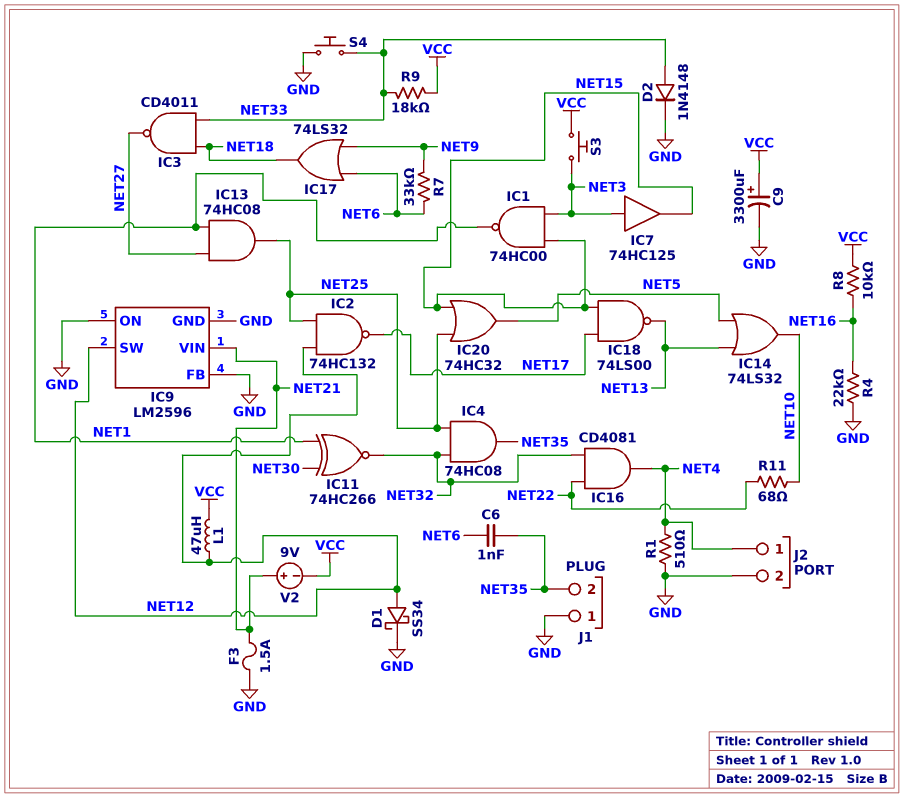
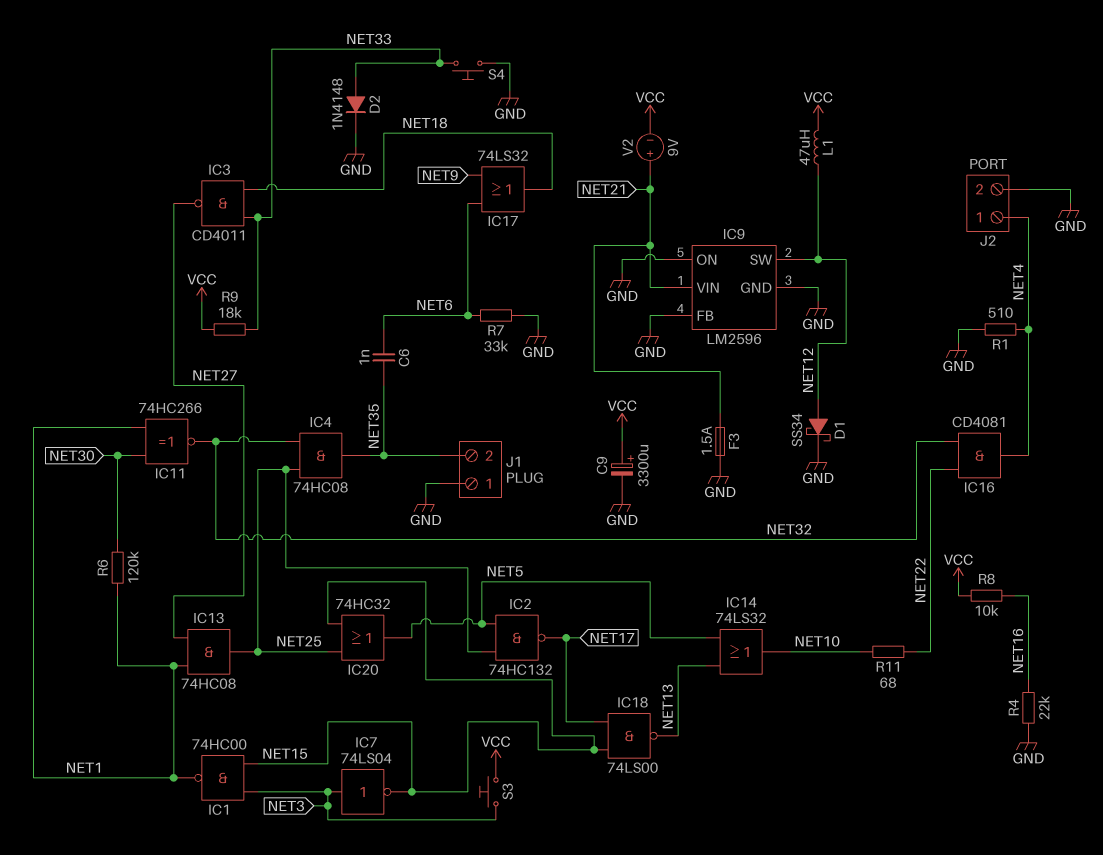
IC2: NAND 74HC132 (in NET12, in NET25, out NET17) -> NAND 74HC132 (in NET5, in NET25, out NET17)
IC7: buffer 74HC125 (in NET3, out NET15) -> NOT 74LS04 (in NET3, out NET15)
R6: none -> 120k (NET1, NET30)
R7: 33k (NET6, NET9) -> 33k (GND, NET6)

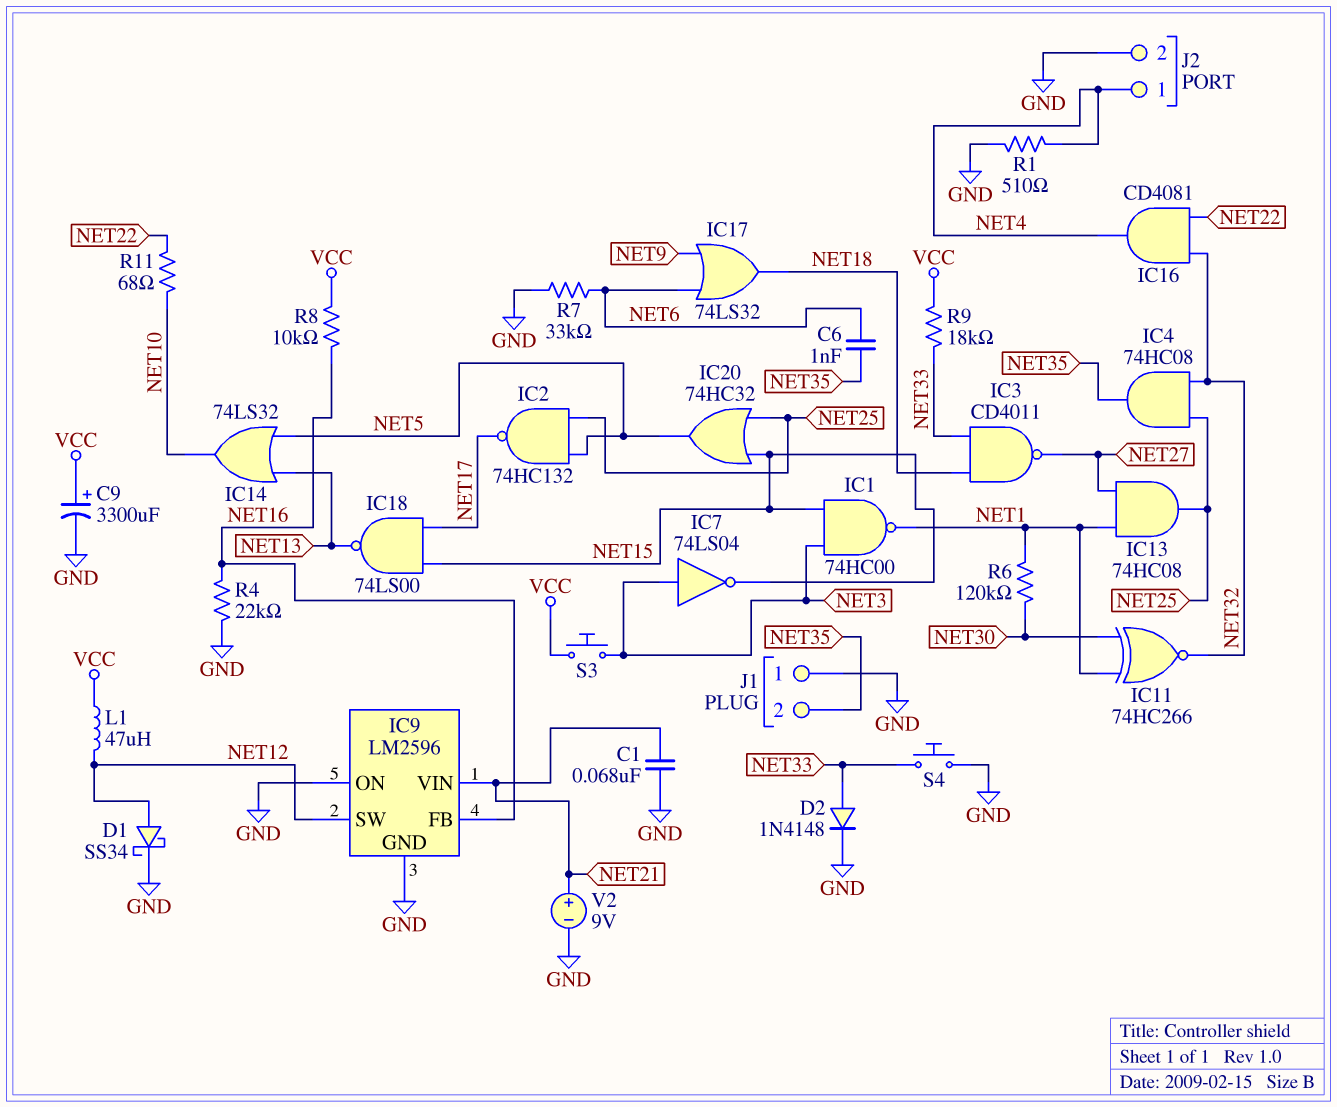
C1: none -> 68nF (GND, NET21)
F3: 1.5A (GND, NET21) -> none
IC9 pin FB: GND -> NET16
V2: 9V (plus NET21, minus VCC) -> 9V (plus NET21, minus GND)

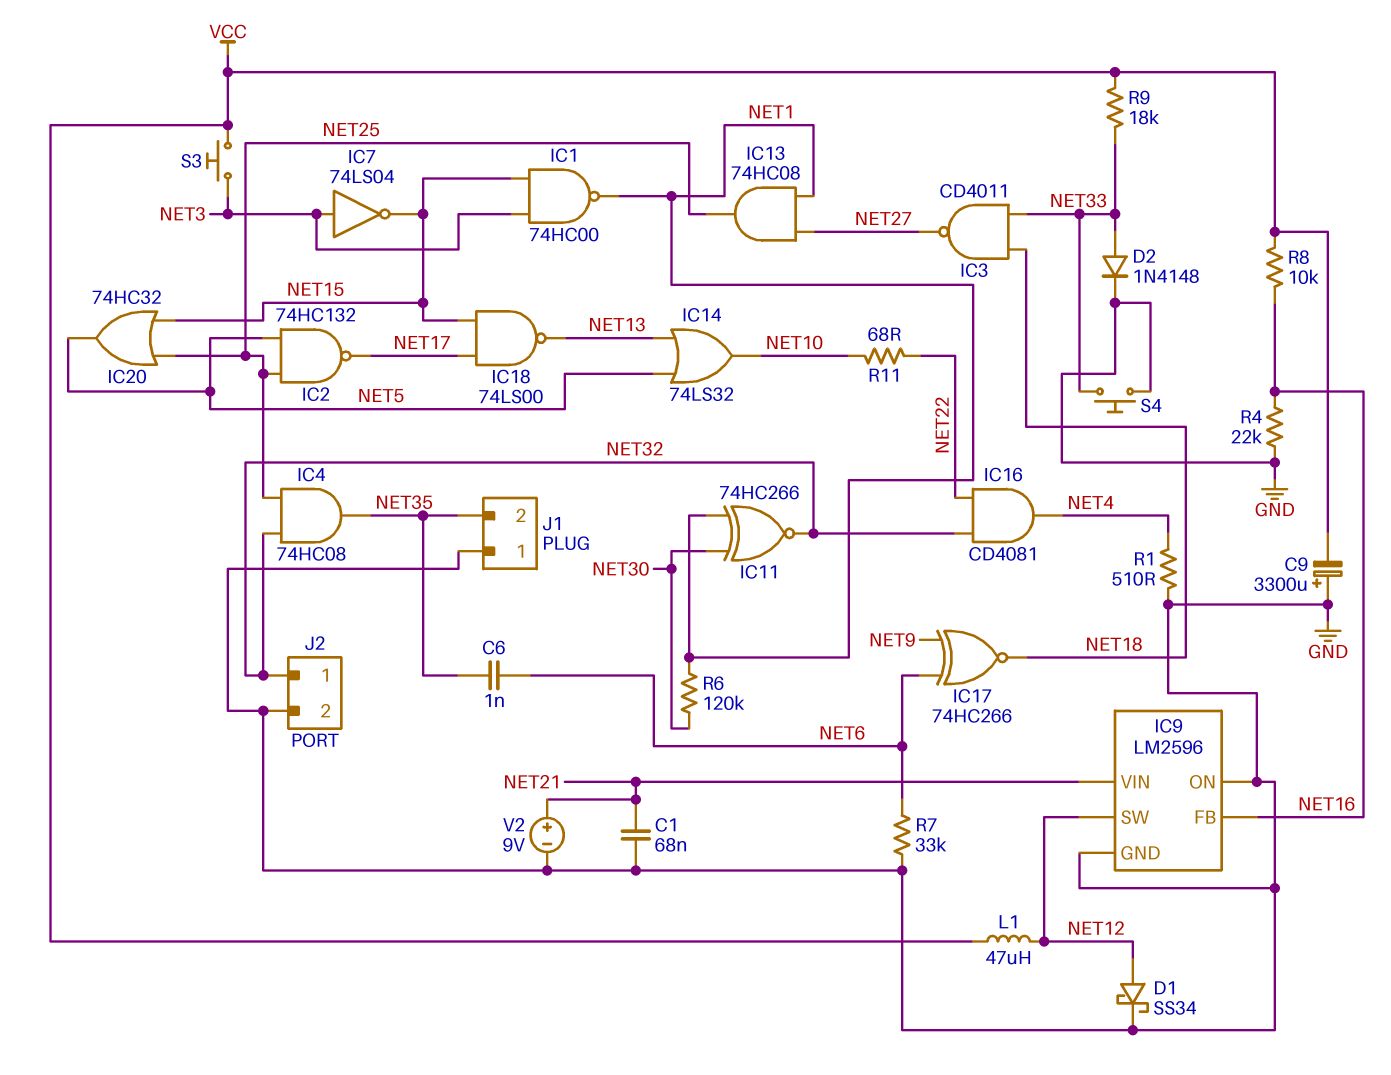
C9: 3300uF (plus VCC, minus GND) -> 3300uF (plus GND, minus VCC)
IC17: OR 74LS32 (in NET6, in NET9, out NET18) -> XNOR 74HC266 (in NET6, in NET9, out NET18)
J2 pin 1: NET4 -> NET32

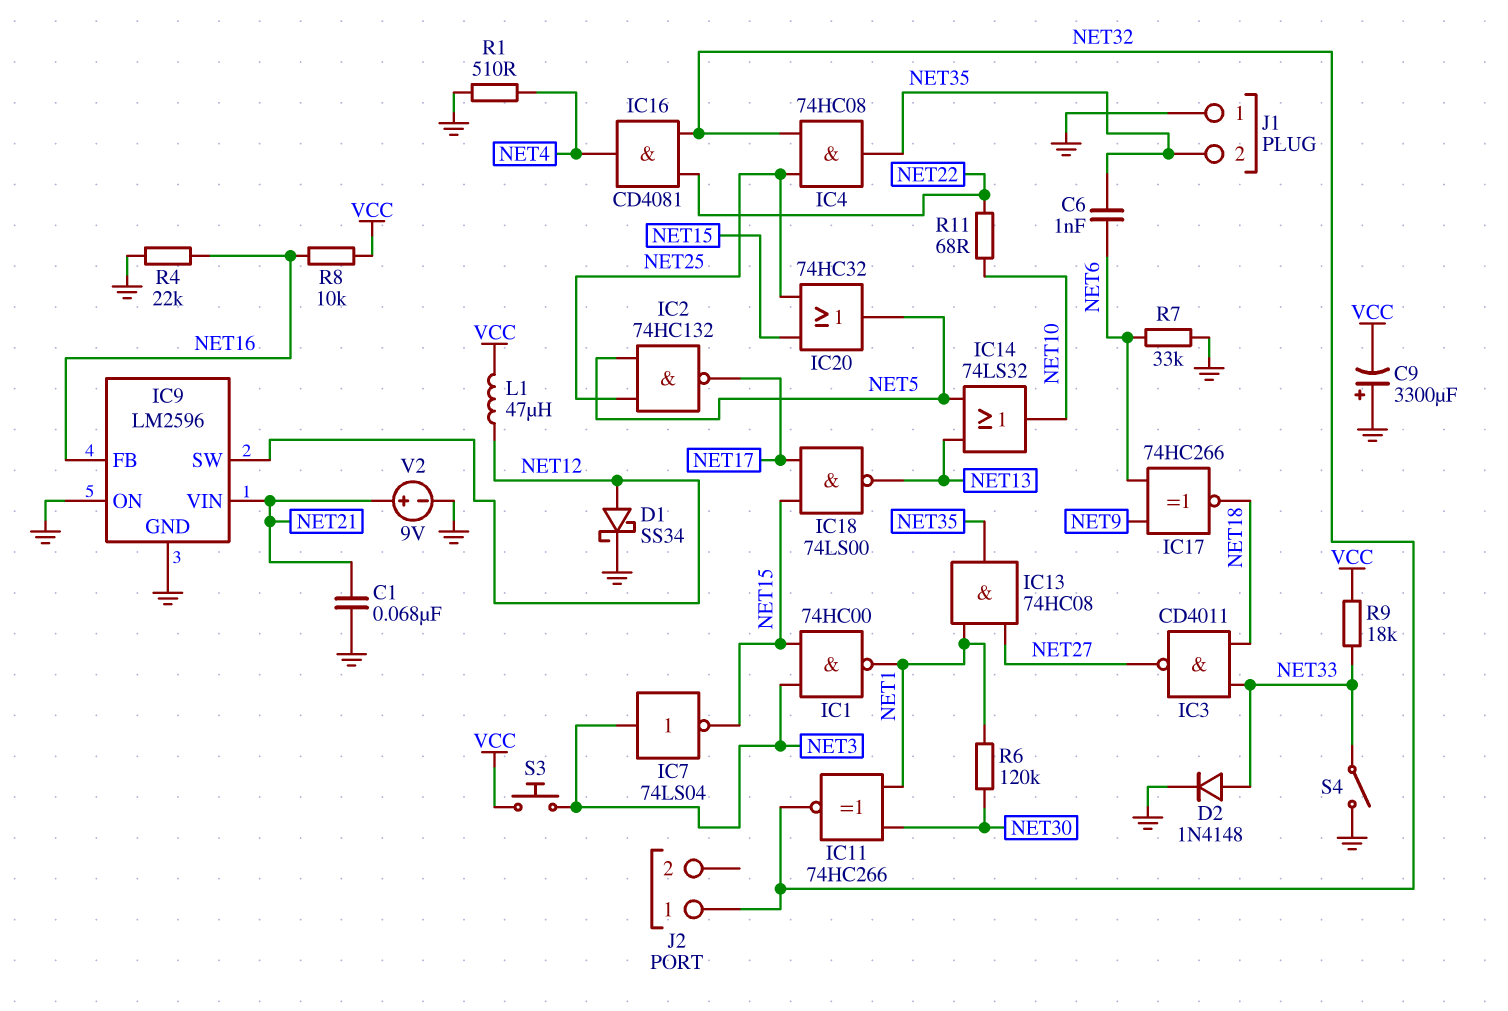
IC13: AND 74HC08 (in NET1, in NET27, out NET25) -> AND 74HC08 (in NET1, in NET27, out NET35)
J2 pin 2: GND -> none
S4: button (GND, NET33) -> switch (GND, NET33)

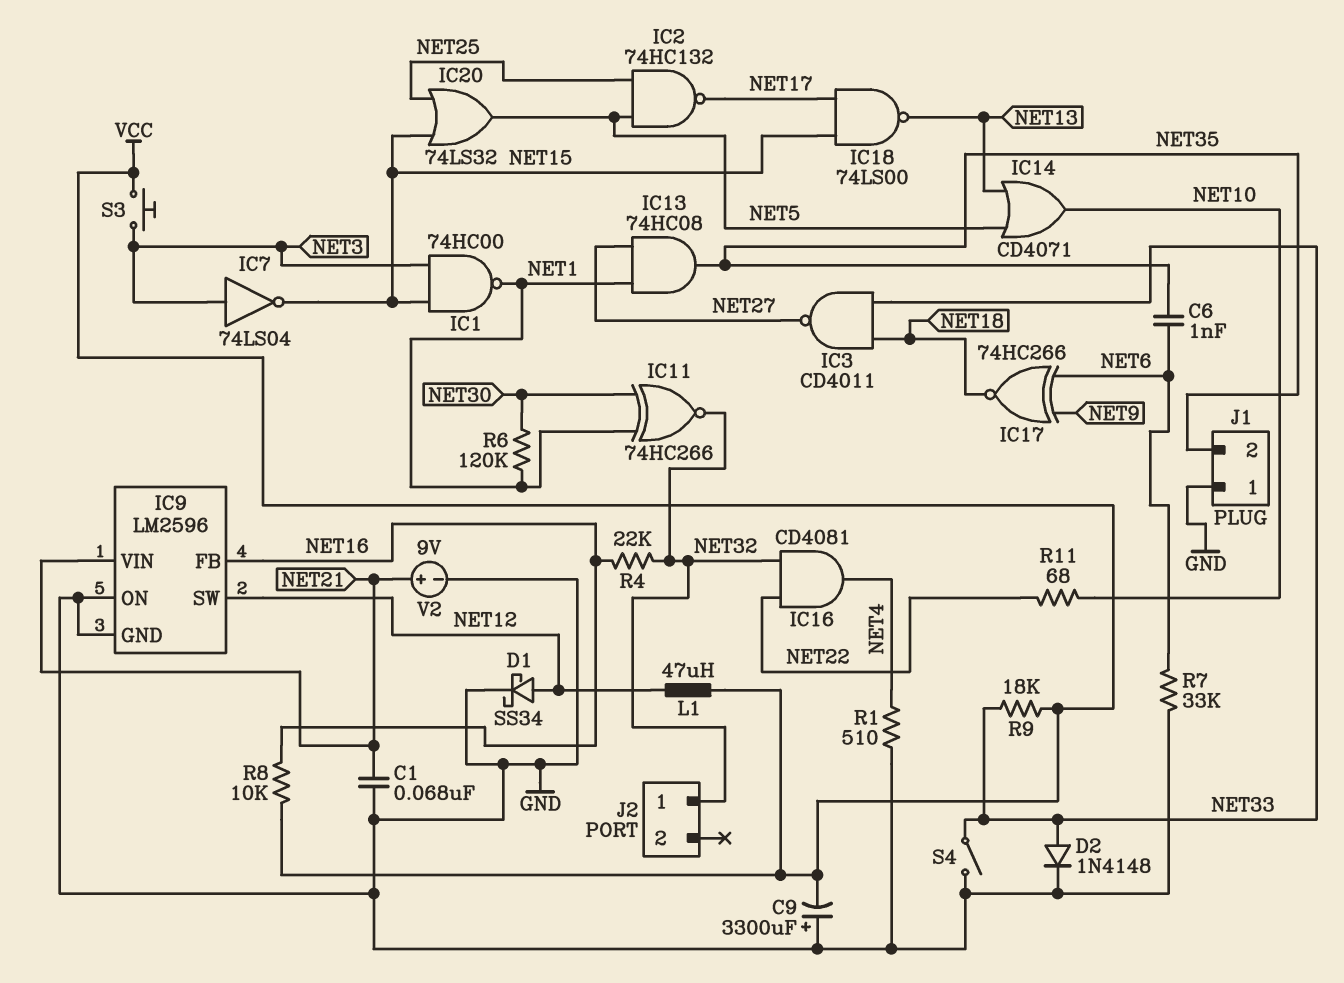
IC4: AND 74HC08 (in NET25, in NET32, out NET35) -> none
IC14: OR 74LS32 (in NET5, in NET13, out NET10) -> OR CD4071 (in NET5, in NET13, out NET10)
IC20: OR 74HC32 (in NET15, in NET25, out NET5) -> OR 74LS32 (in NET15, in NET25, out NET5)
R4: 22k (GND, NET16) -> 22k (NET16, NET32)

